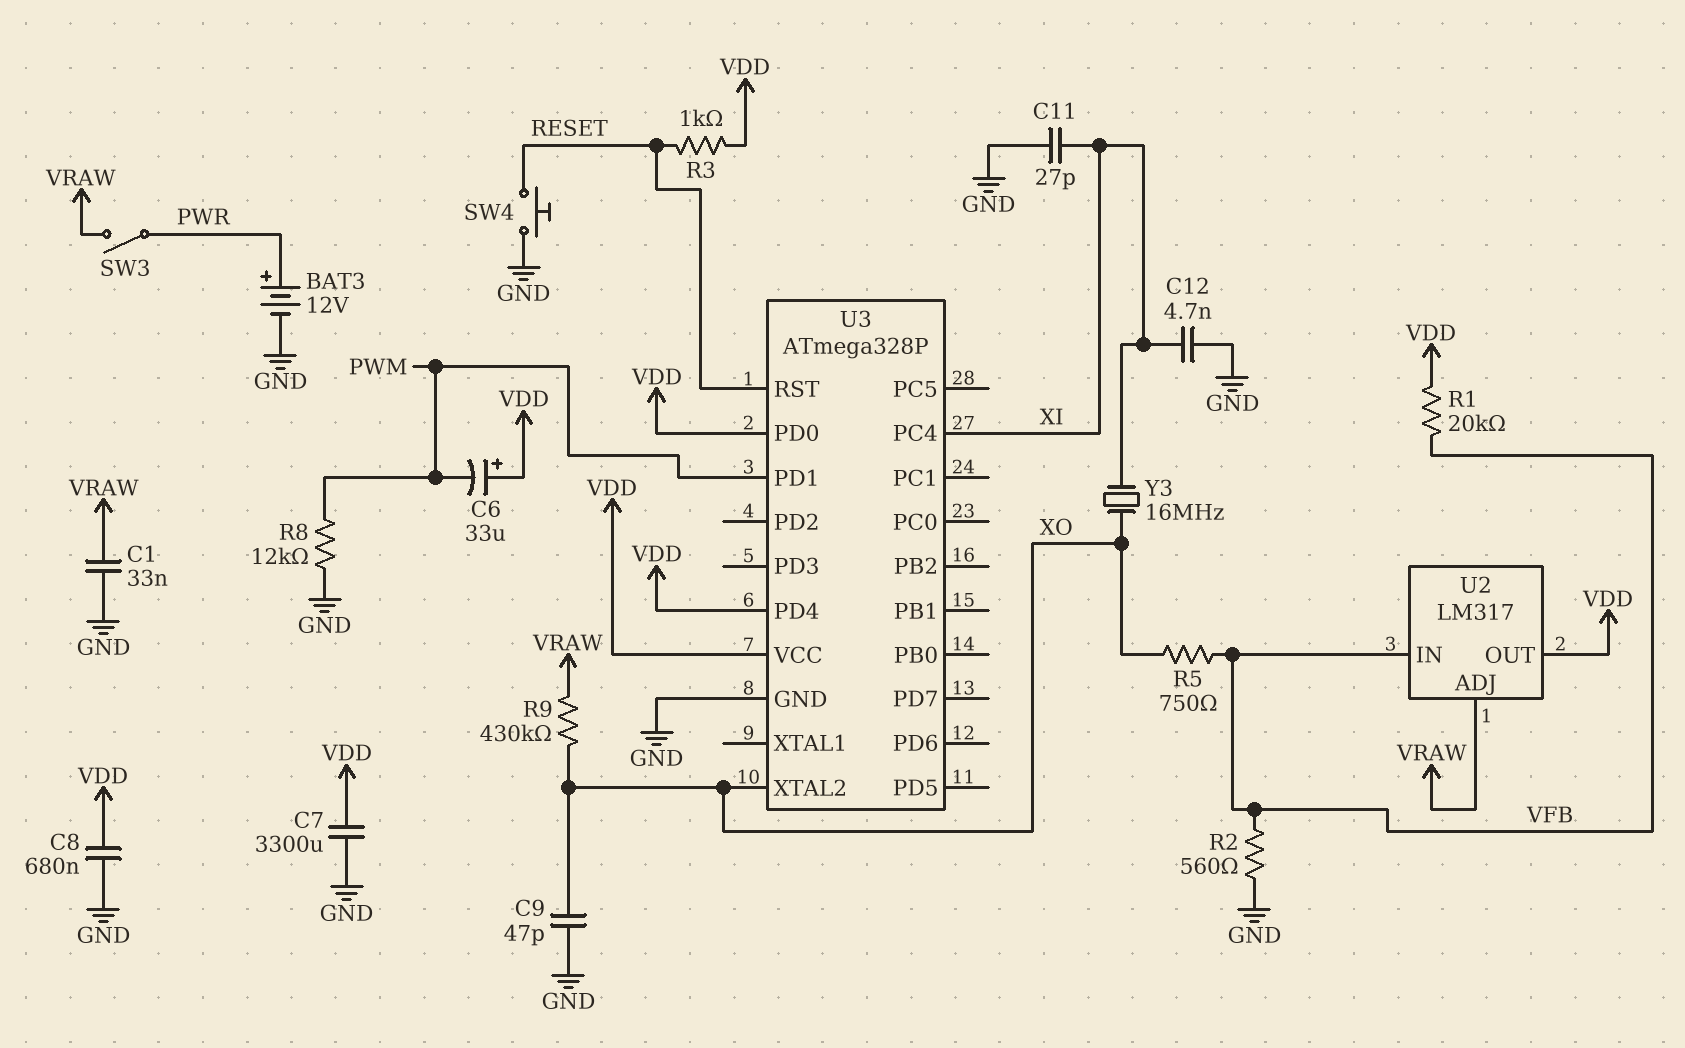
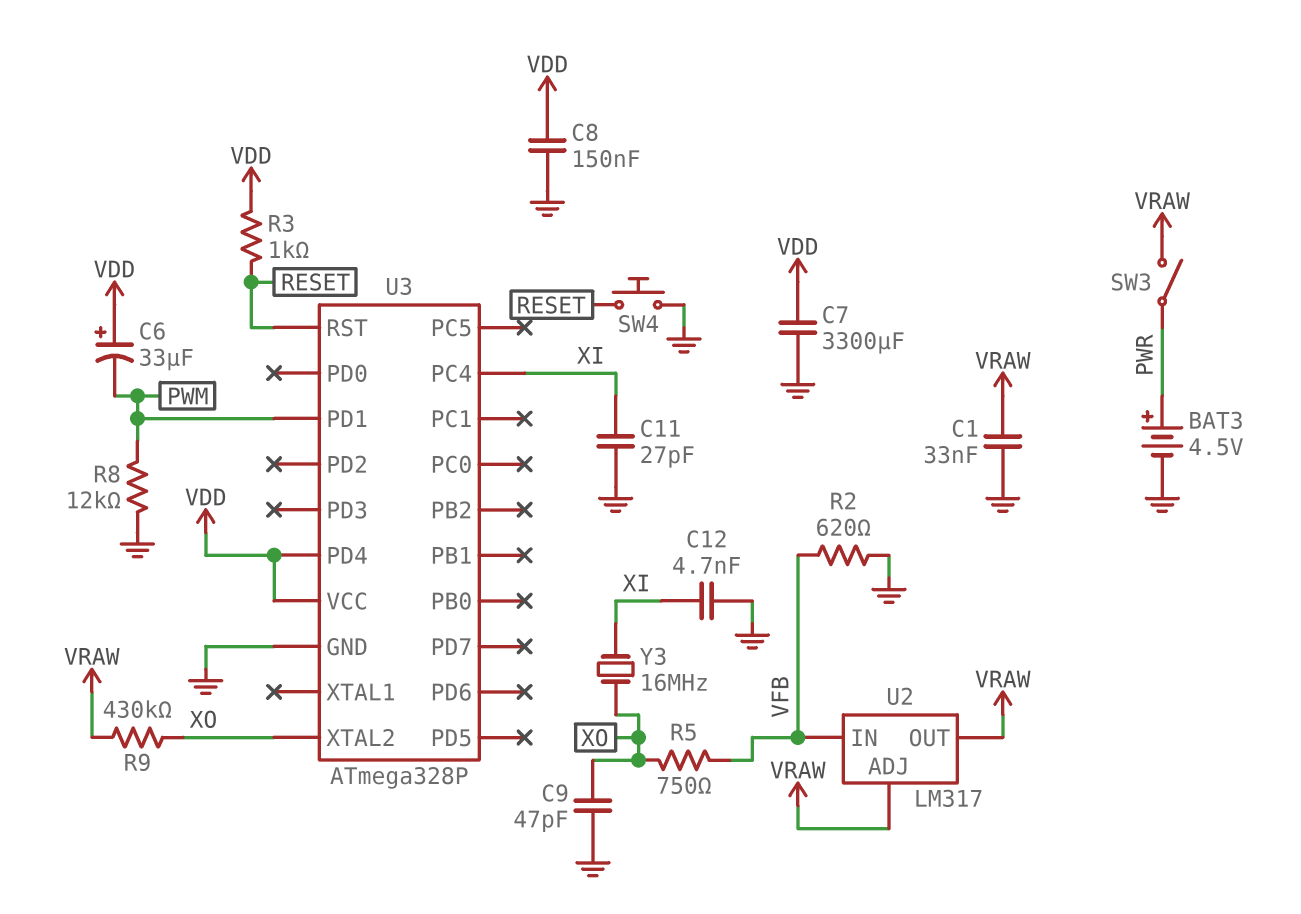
BAT3: 12V (plus PWR, minus GND) -> 4.5V (plus PWR, minus GND)
C8: 680nF (GND, VDD) -> 150nF (GND, VDD)
R1: 20k (VDD, VFB) -> none
R2: 560 (GND, VFB) -> 620 (GND, VFB)
U2 pin OUT: VDD -> VRAW
U3 pin PD0: VDD -> none

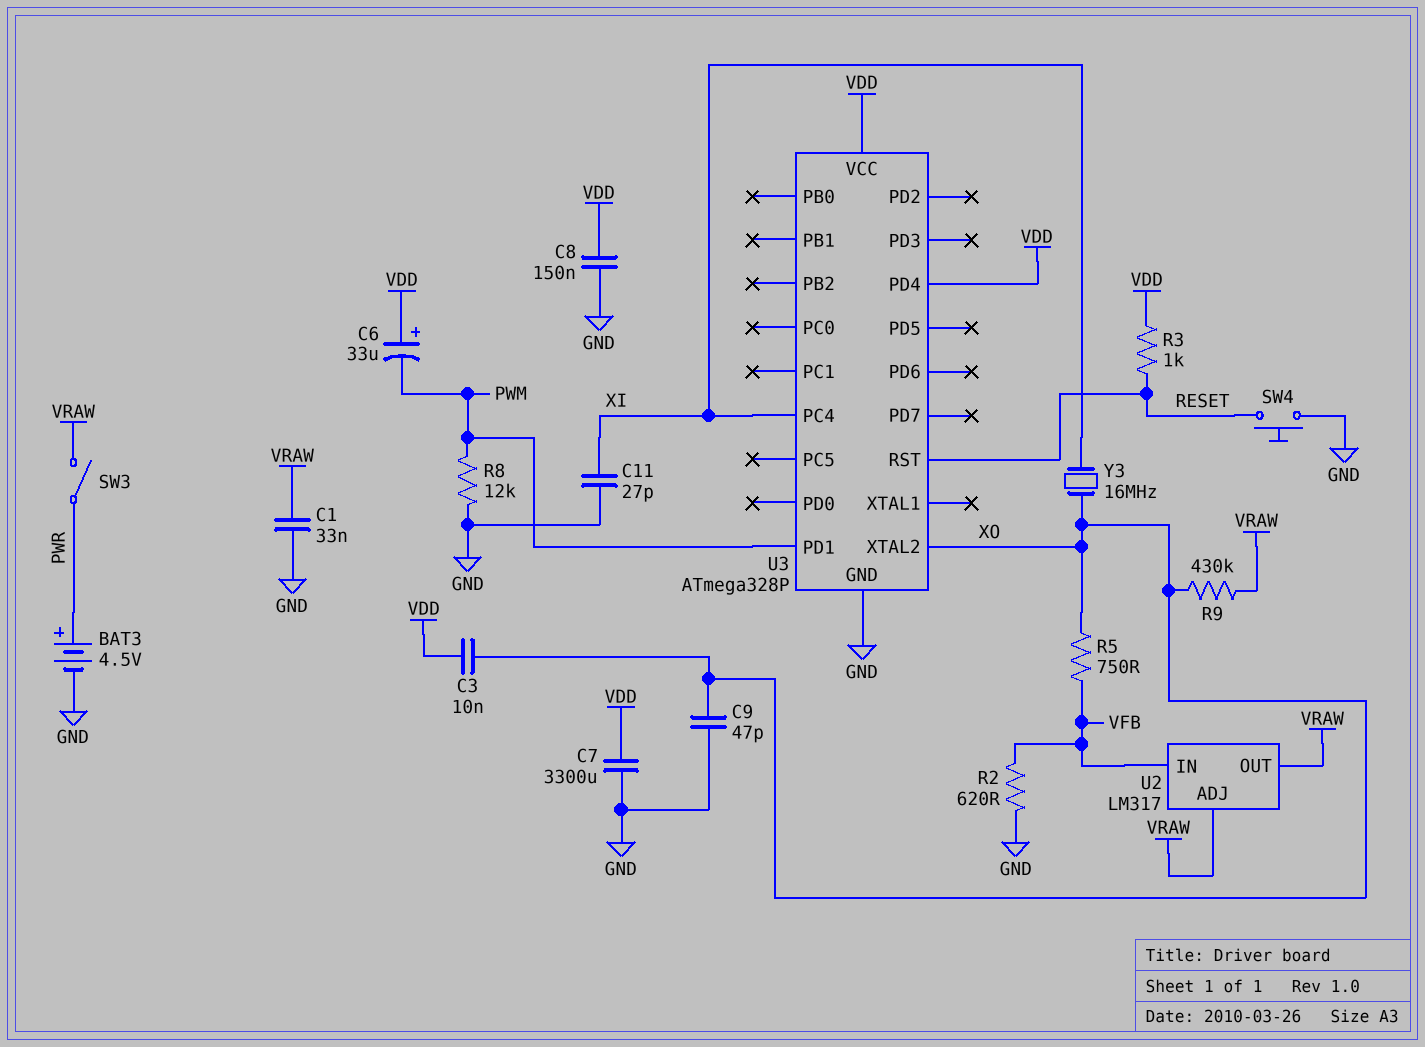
C3: none -> 10nF (VDD, XO)
C12: 4.7nF (GND, XI) -> none

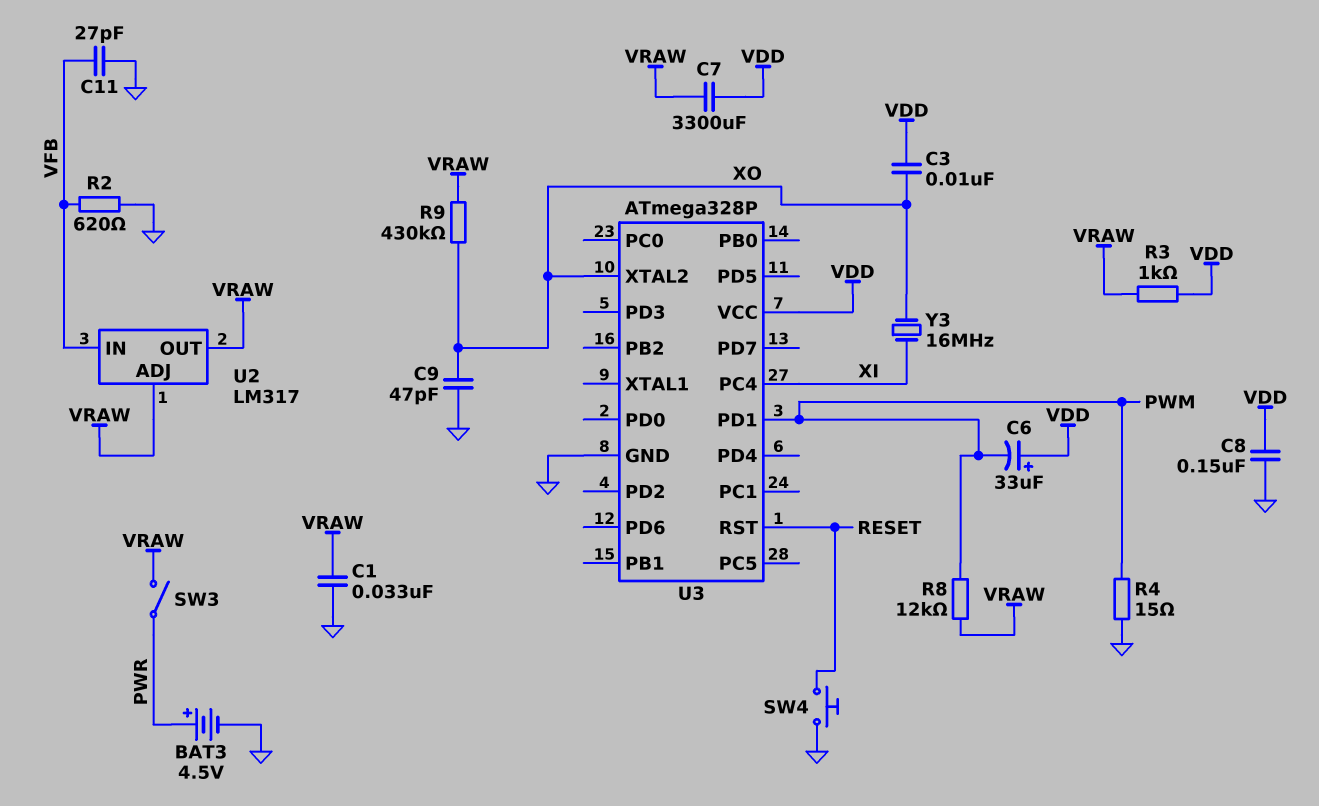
C7: 3300uF (GND, VDD) -> 3300uF (VDD, VRAW)
C11: 27pF (GND, XI) -> 27pF (GND, VFB)
R3: 1k (RESET, VDD) -> 1k (VDD, VRAW)
R4: none -> 15 (GND, PWM)
R5: 750 (VFB, XO) -> none
R8: 12k (GND, PWM) -> 12k (PWM, VRAW)
U3 pin PD4: VDD -> none

